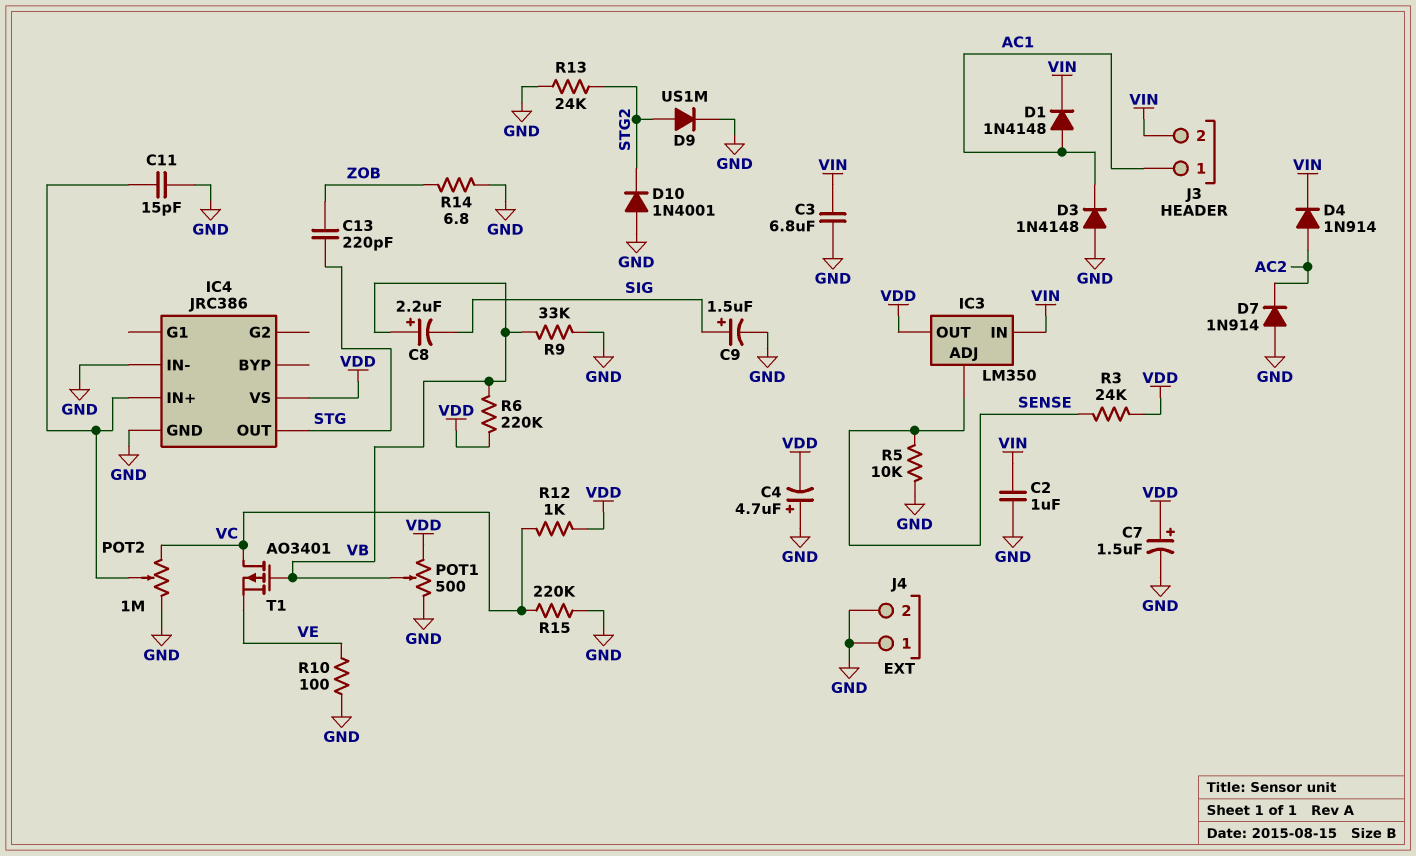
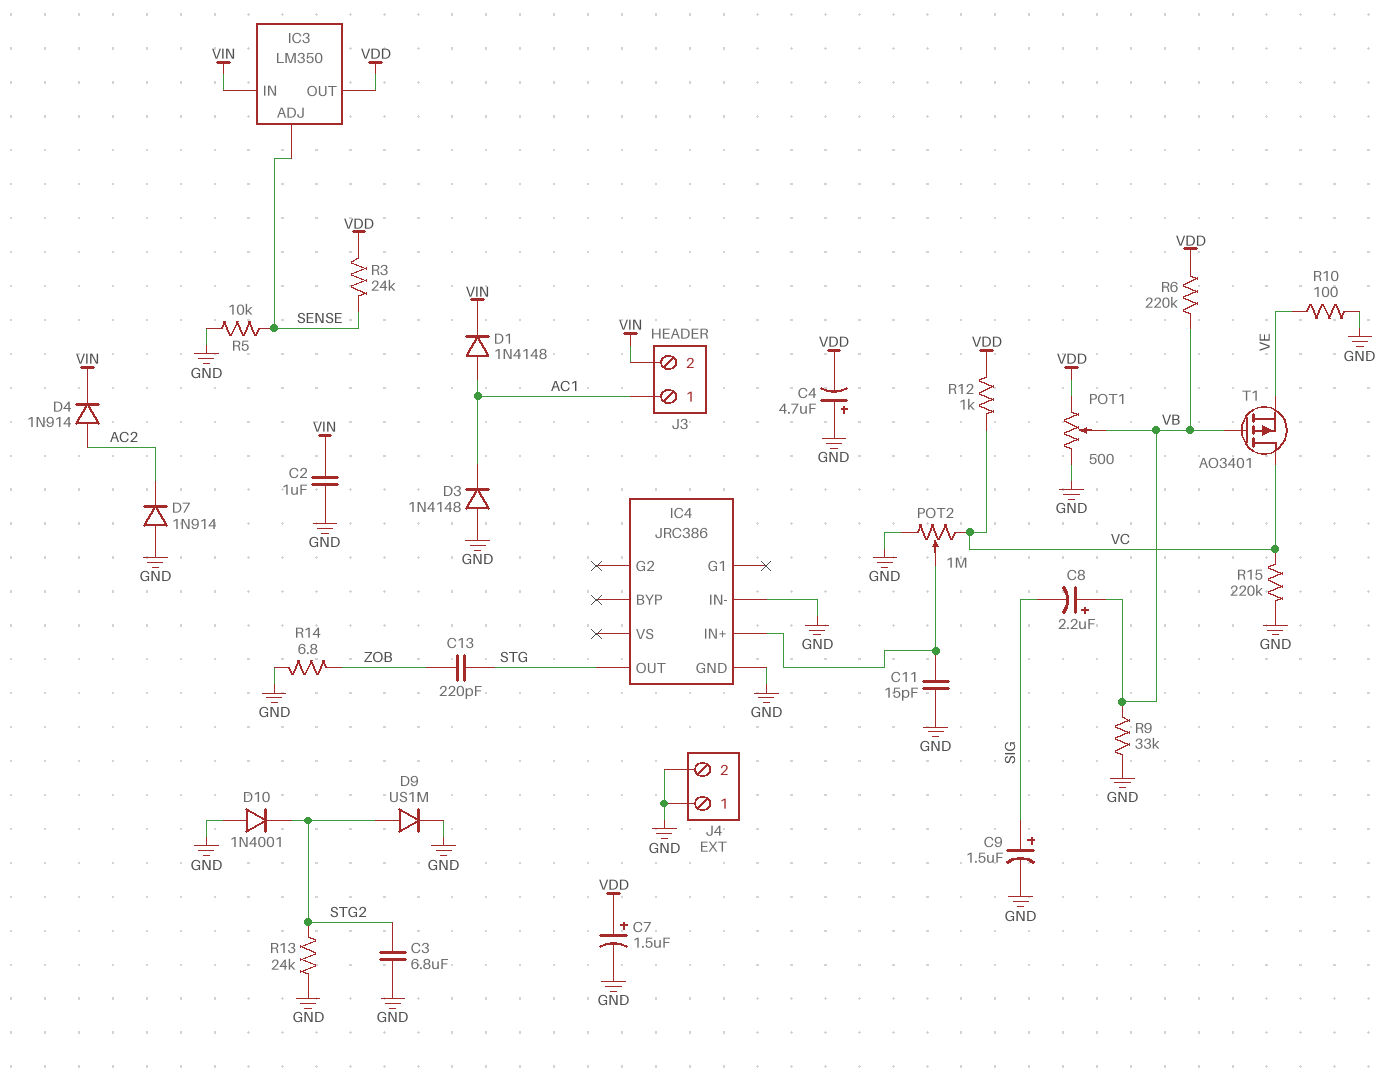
C3: 6.8uF (GND, VIN) -> 6.8uF (GND, STG2)
IC4 pin VS: VDD -> none

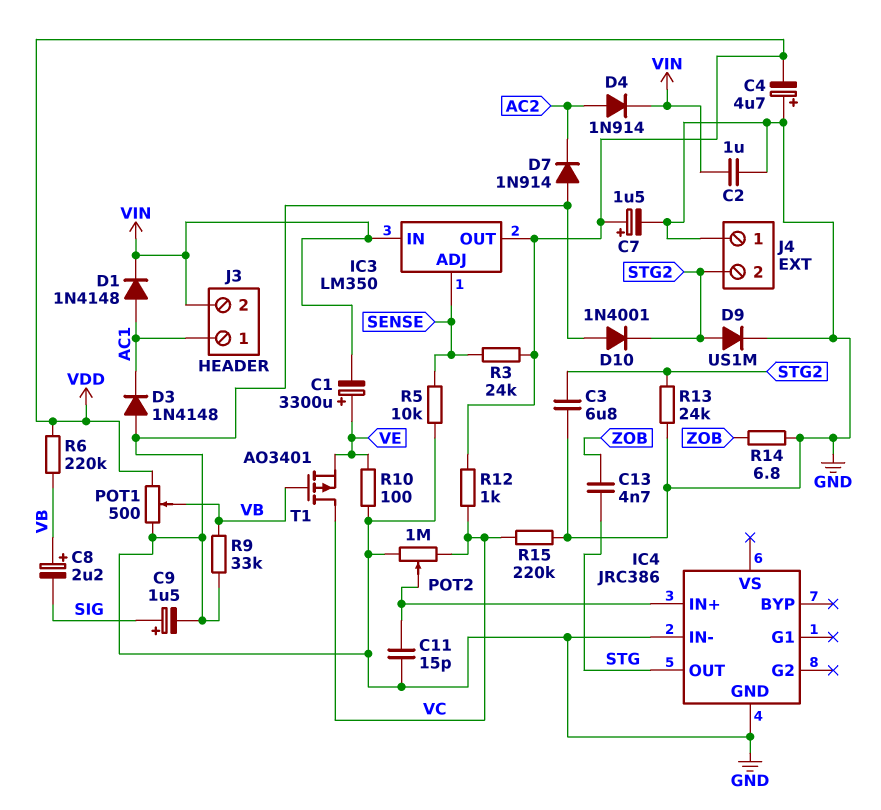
C1: none -> 3300uF (plus VE, minus VIN)
C13: 220pF (STG, ZOB) -> 4.7nF (STG, ZOB)
J4 pin 2: GND -> STG2

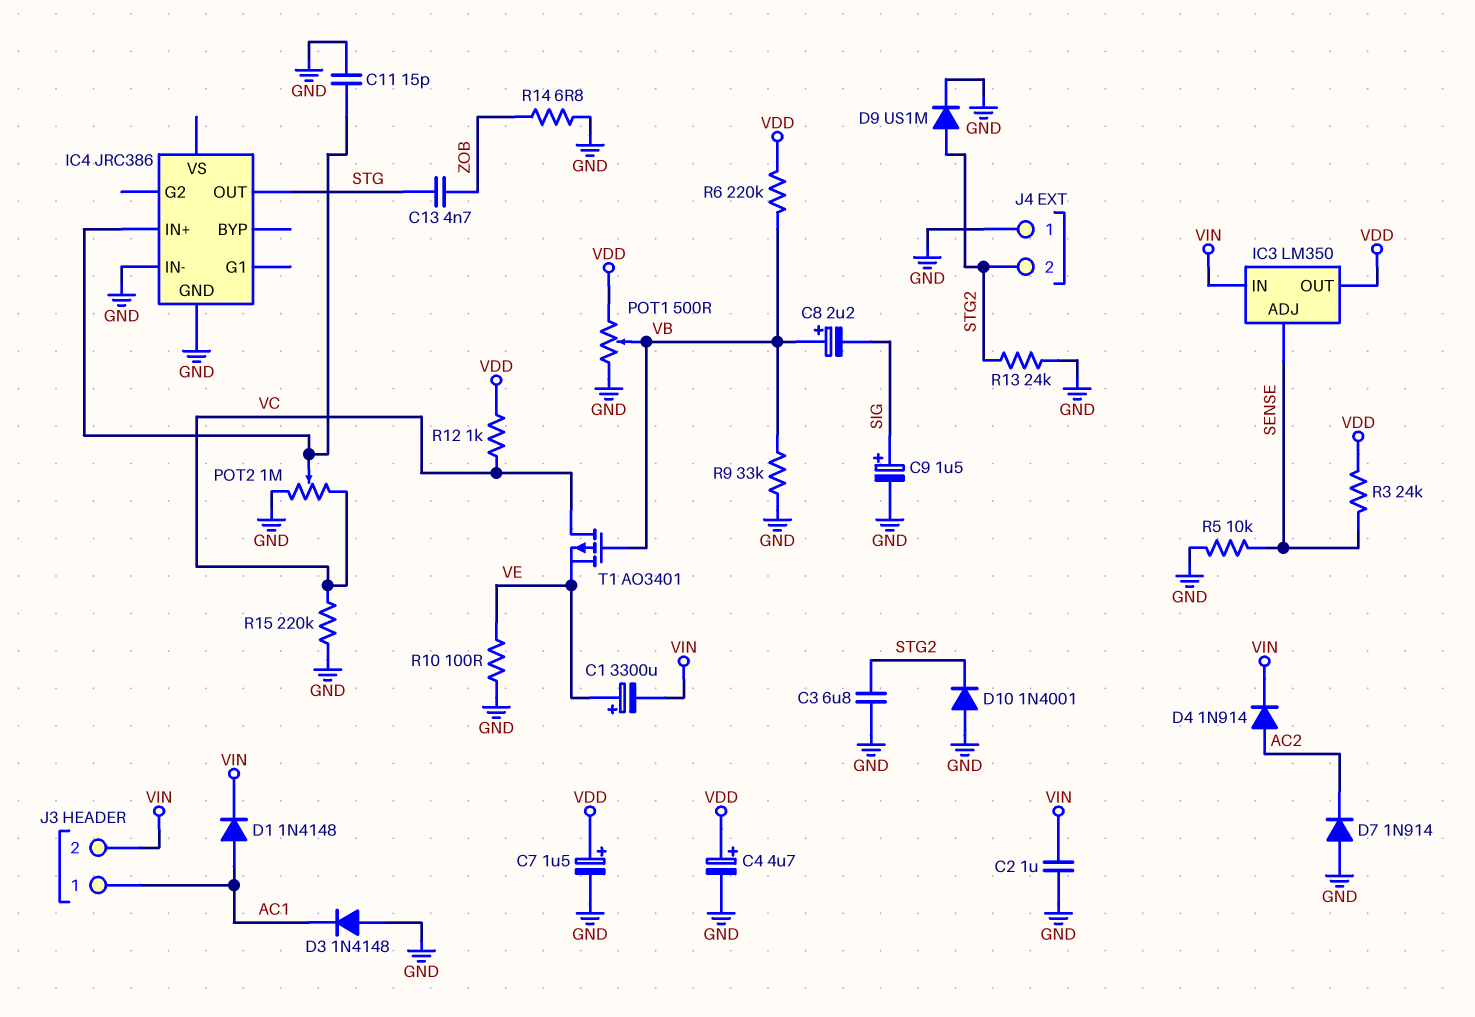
C4: 4.7uF (plus GND, minus VDD) -> 4.7uF (plus VDD, minus GND)

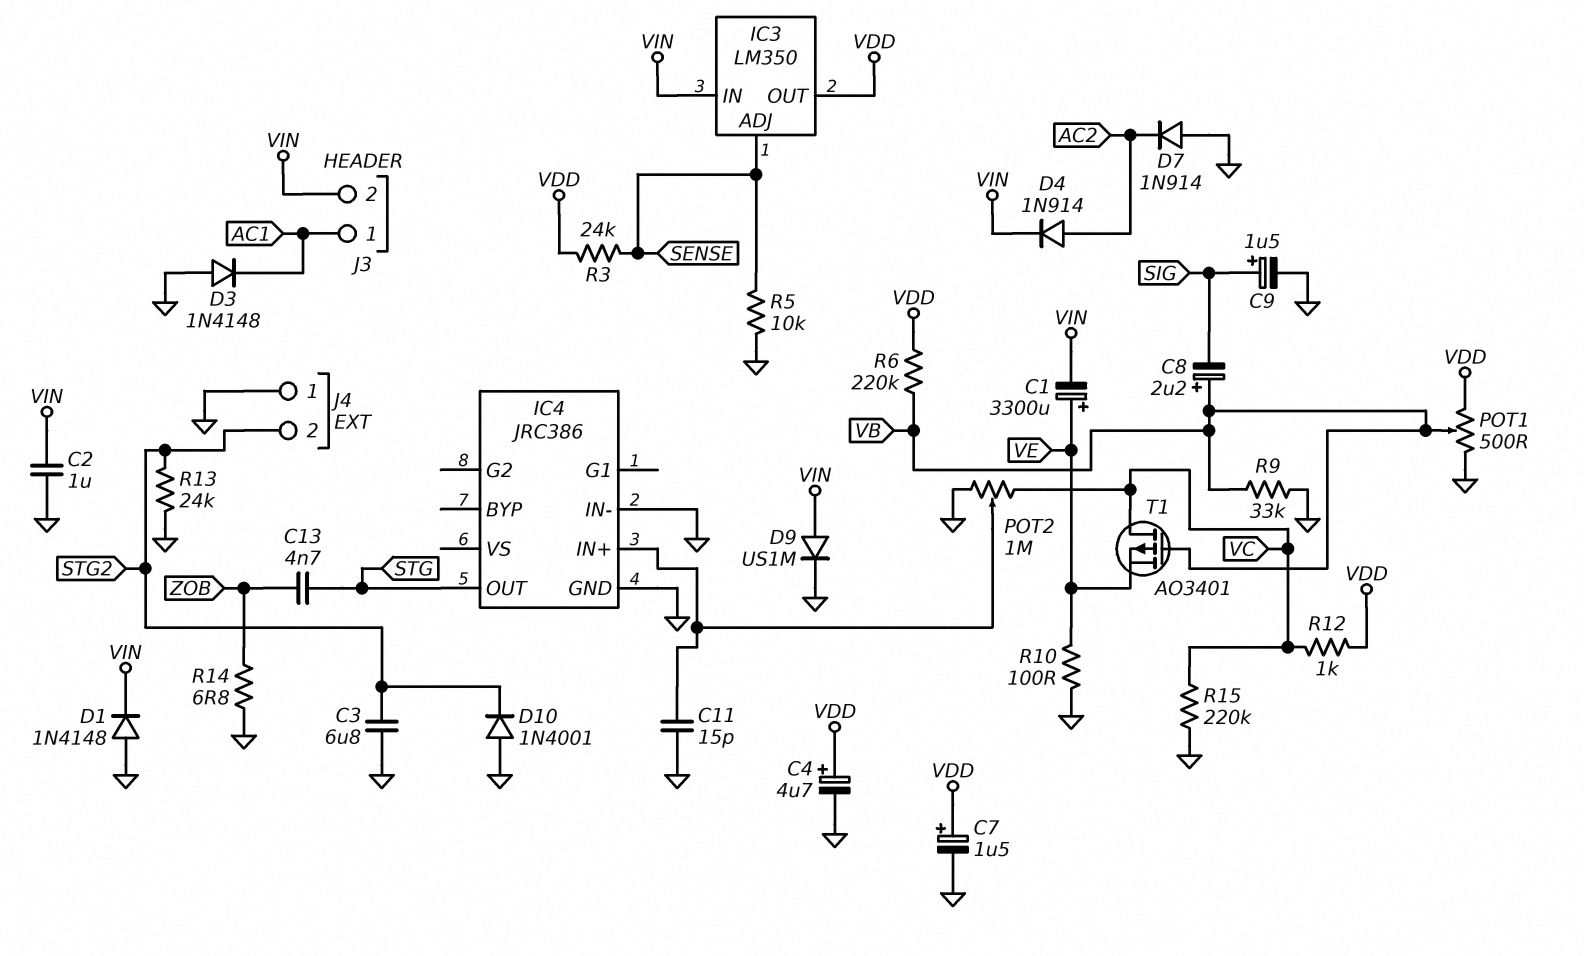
D1: diode 1N4148 (A AC1, K VIN) -> diode 1N4148 (A GND, K VIN)
D9: diode US1M (A STG2, K GND) -> diode US1M (A VIN, K GND)

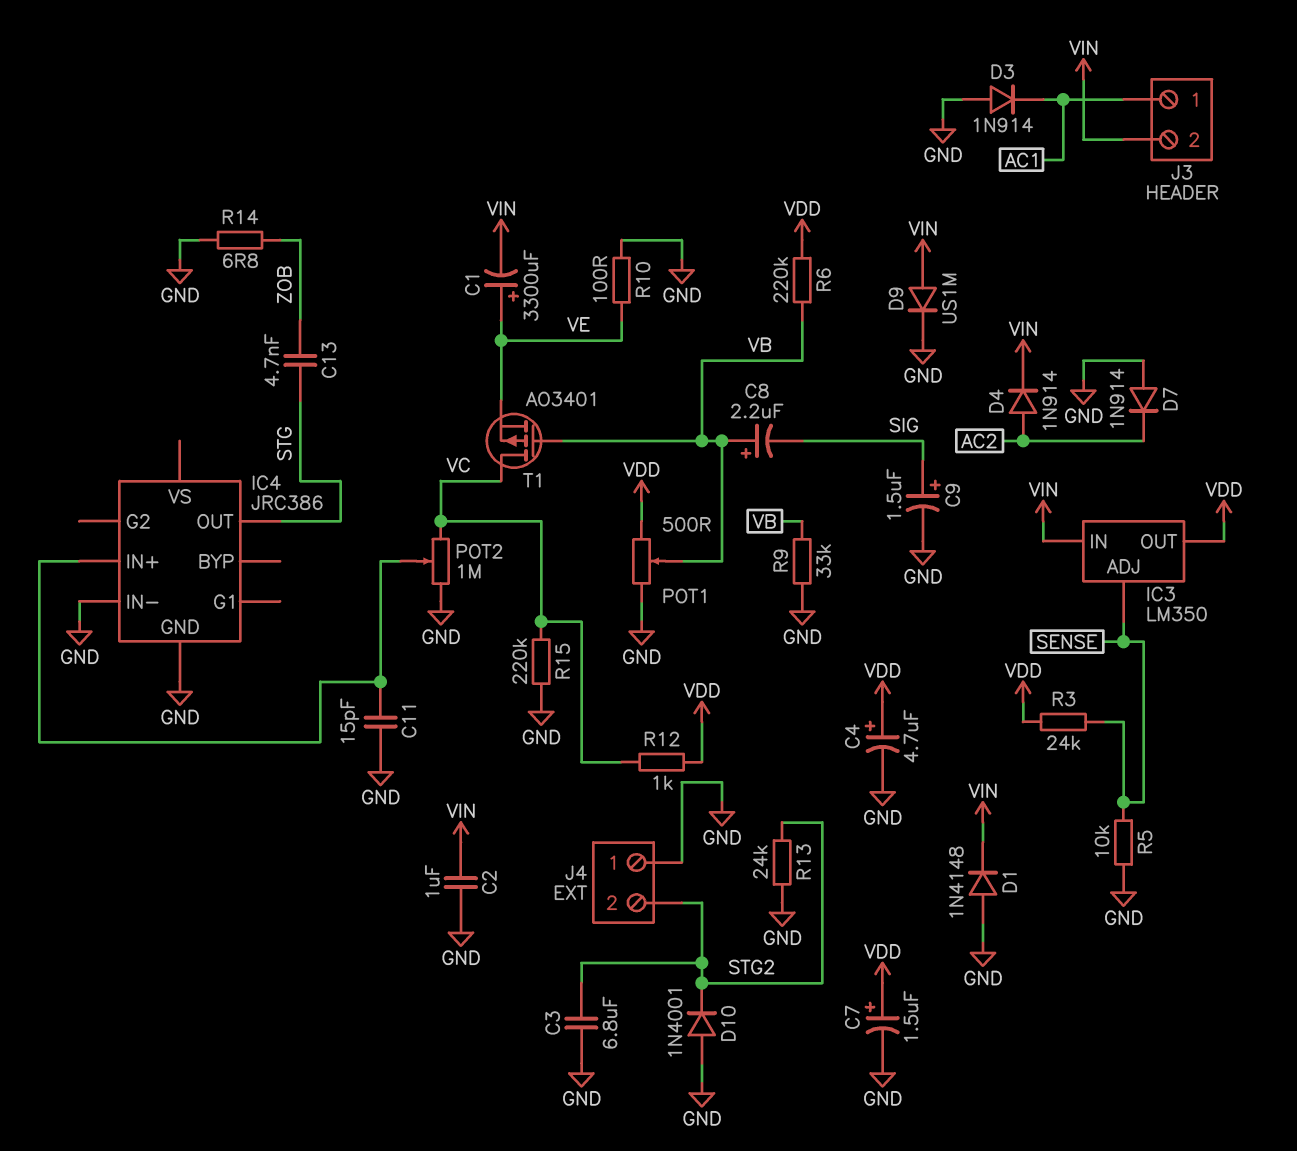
D3: diode 1N4148 (A GND, K AC1) -> diode 1N914 (A GND, K AC1)

